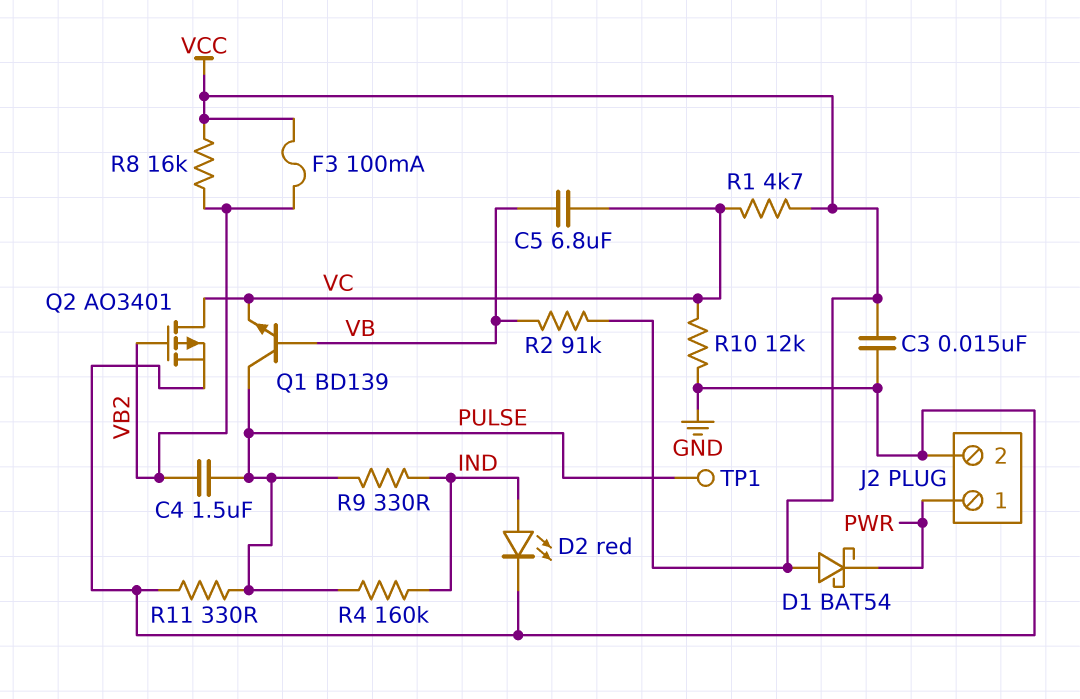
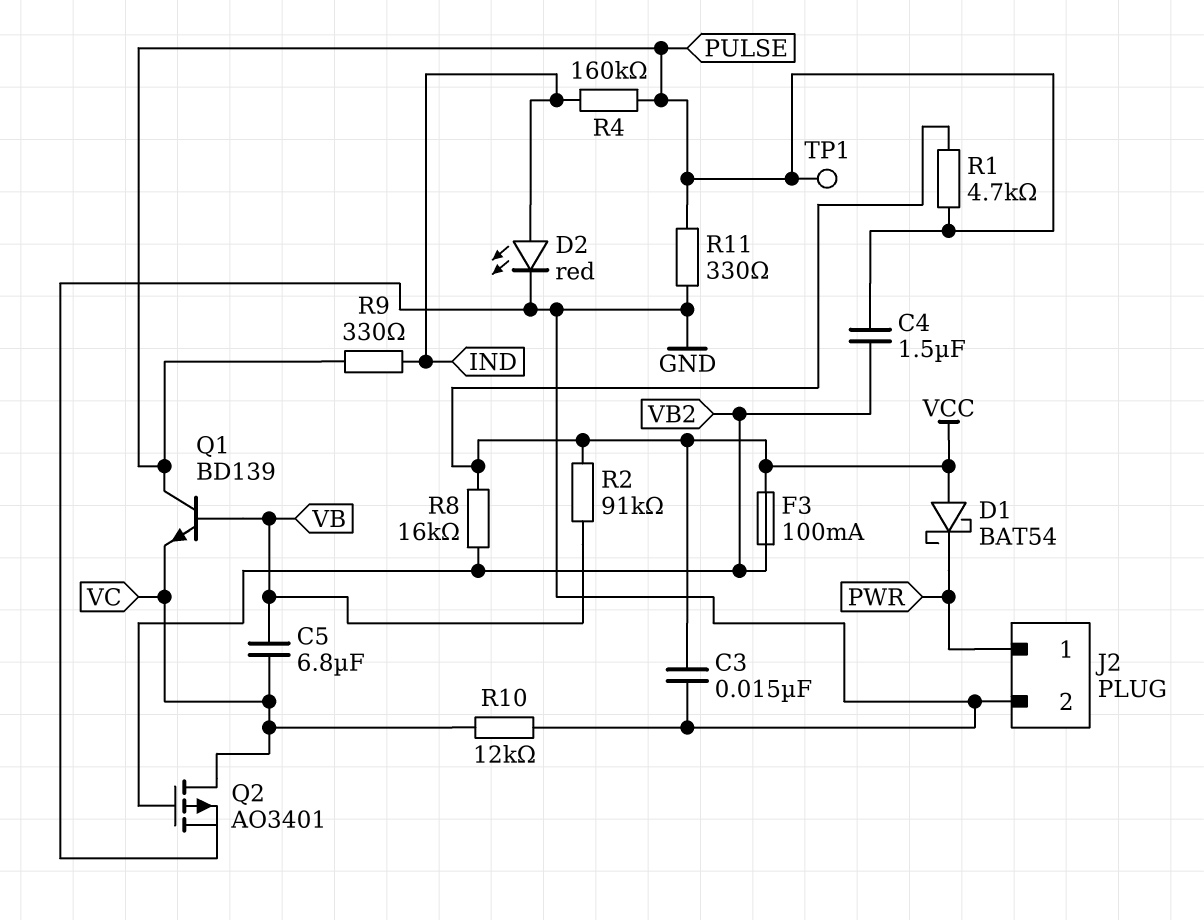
R1: 4.7k (VC, VCC) -> 4.7k (PULSE, VCC)

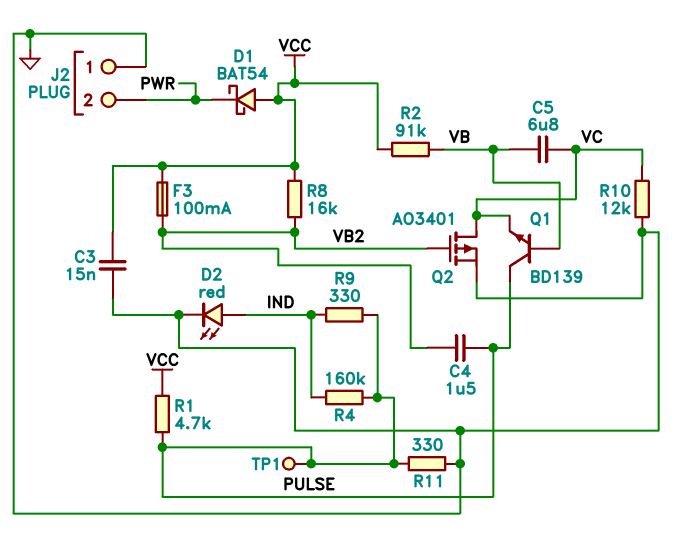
J2 pin 1: PWR -> GND
J2 pin 2: GND -> PWR

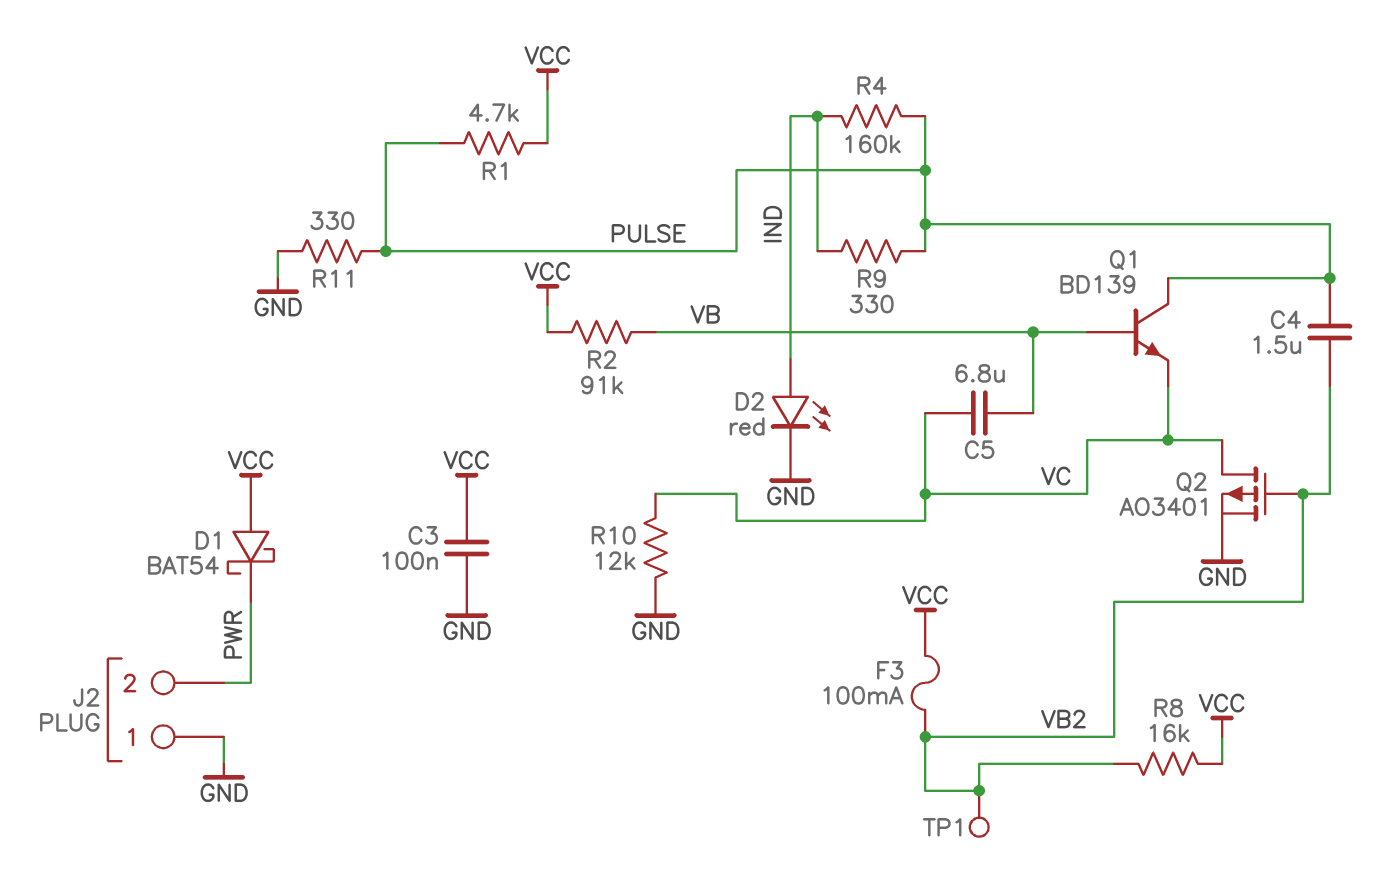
C3: 15nF (GND, VCC) -> 100nF (GND, VCC)
TP1: test point (PULSE) -> test point (VB2)

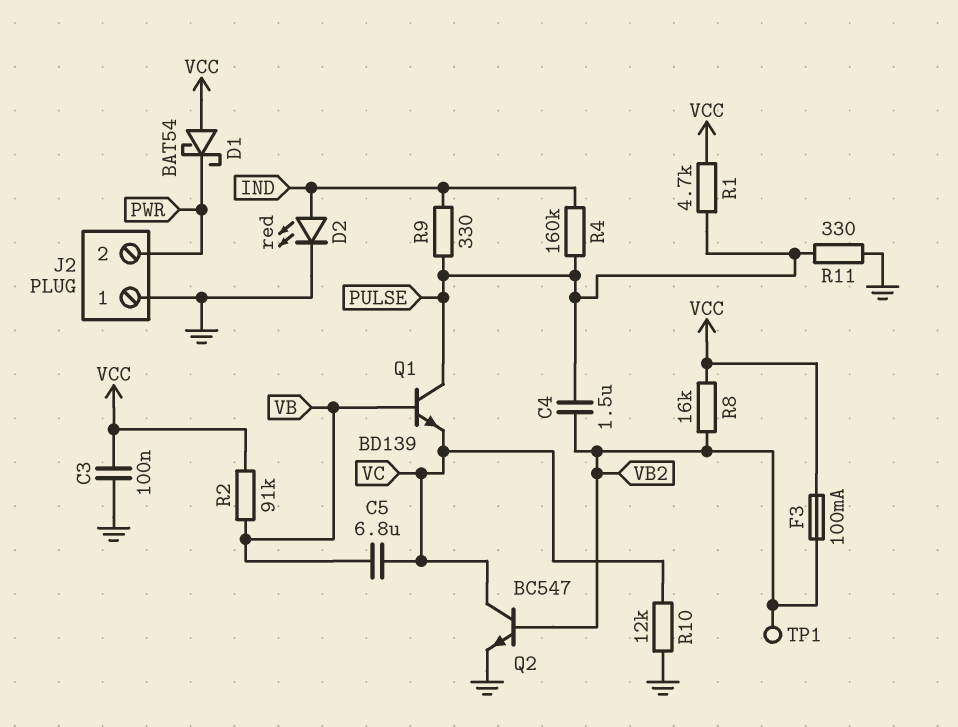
Q2: PMOS AO3401 (G VB2, D VC, S GND) -> NPN BC547 (B VB2, C VC, E GND)

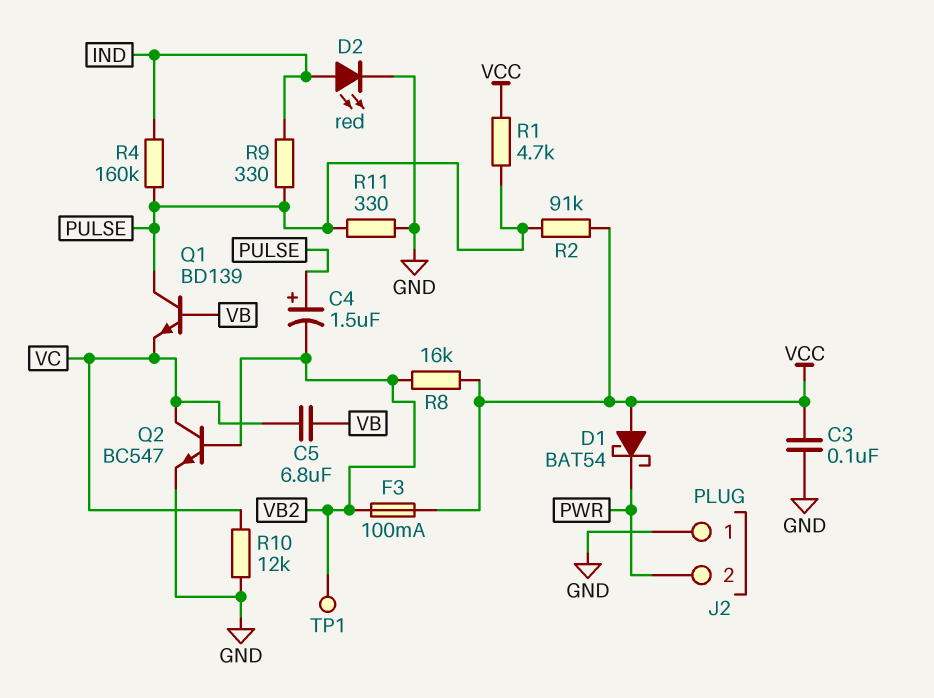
C4: 1.5uF (PULSE, VB2) -> 1.5uF (plus PULSE, minus VB2)
R2: 91k (VB, VCC) -> 91k (PULSE, VCC)

